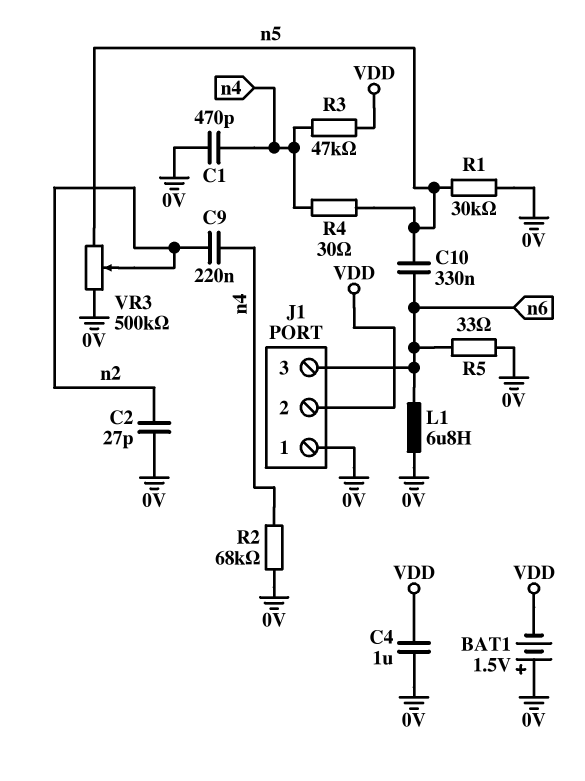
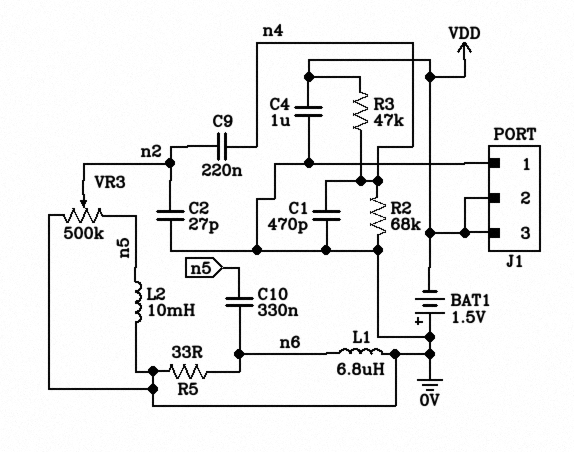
J1 pin 3: n6 -> VDD
L2: none -> 10mH (0V, n5)
R1: 30k (0V, n5) -> none
R4: 30 (n4, n5) -> none

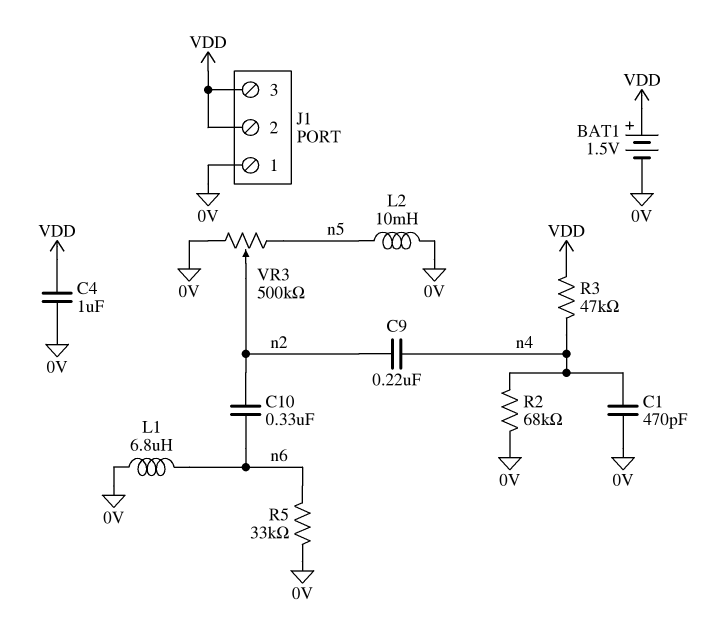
BAT1: 1.5V (plus 0V, minus VDD) -> 1.5V (plus VDD, minus 0V)
C2: 27pF (0V, n2) -> none
C10: 330nF (n5, n6) -> 330nF (n2, n6)
R5: 33 (0V, n6) -> 33k (0V, n6)

